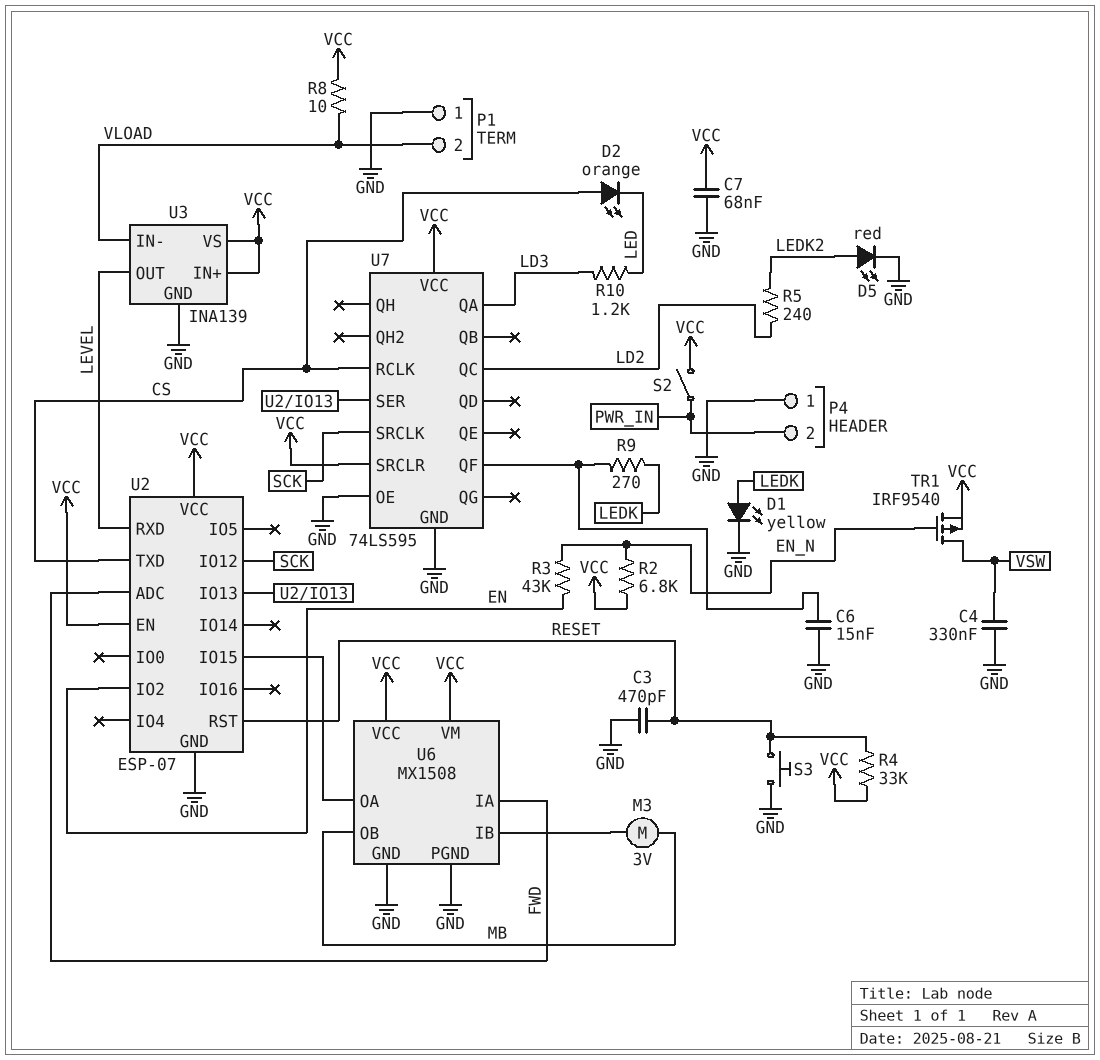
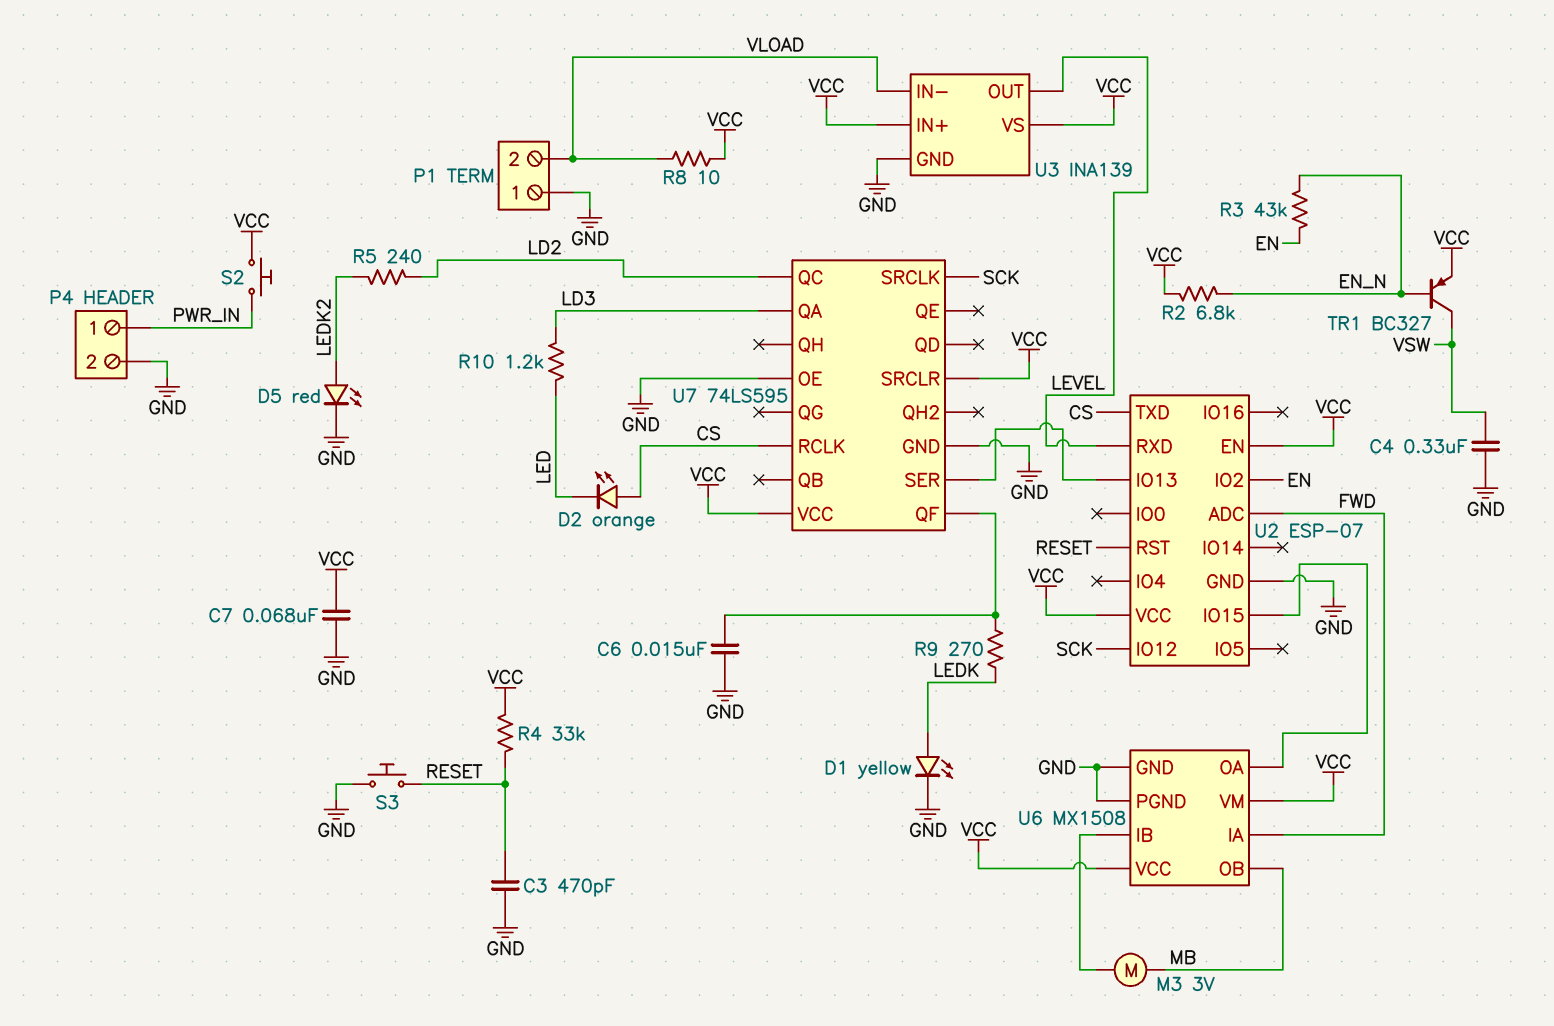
P4 pin 1: GND -> PWR_IN
P4 pin 2: PWR_IN -> GND
S2: switch (PWR_IN, VCC) -> button (PWR_IN, VCC)
TR1: PMOS IRF9540 (G EN_N, D VSW, S VCC) -> PNP BC327 (B EN_N, C VSW, E VCC)

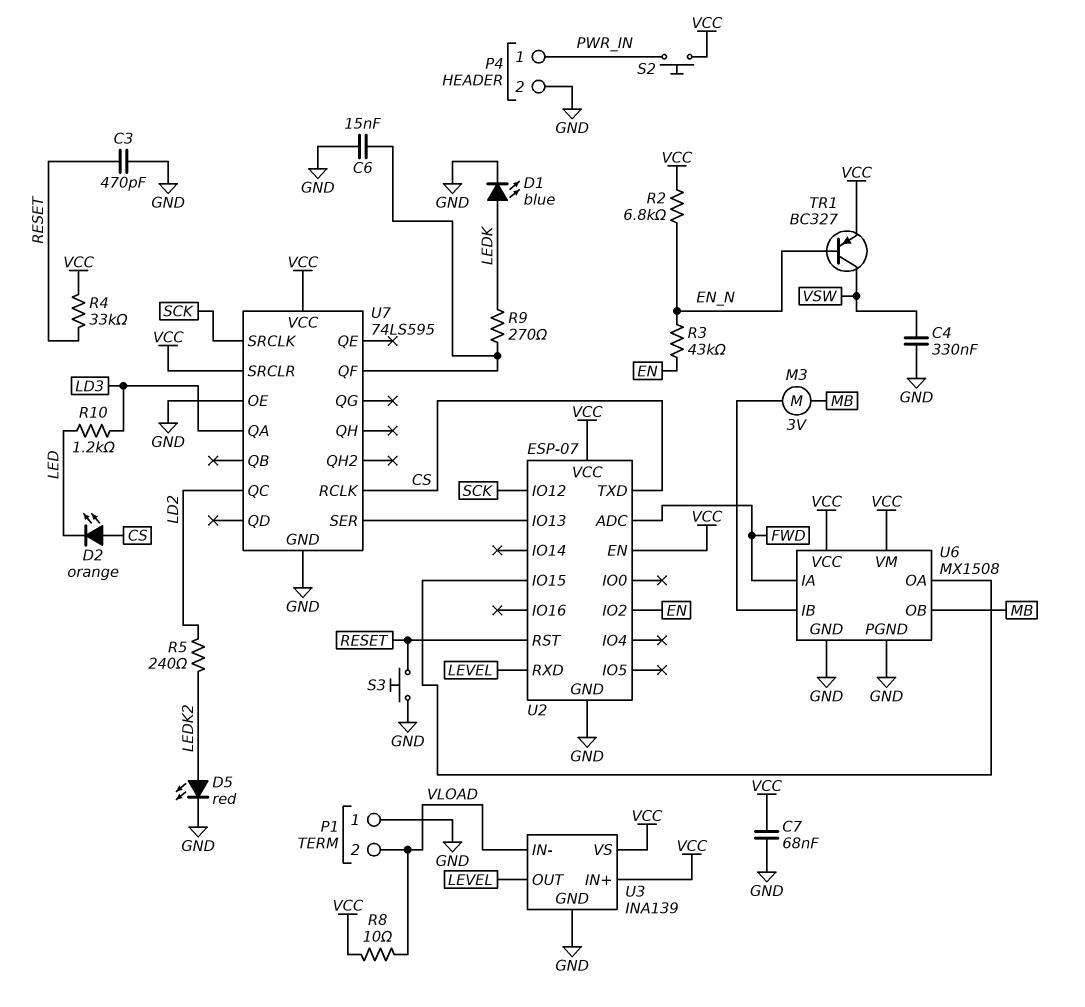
D1: LED yellow (A LEDK, K GND) -> LED blue (A LEDK, K GND)

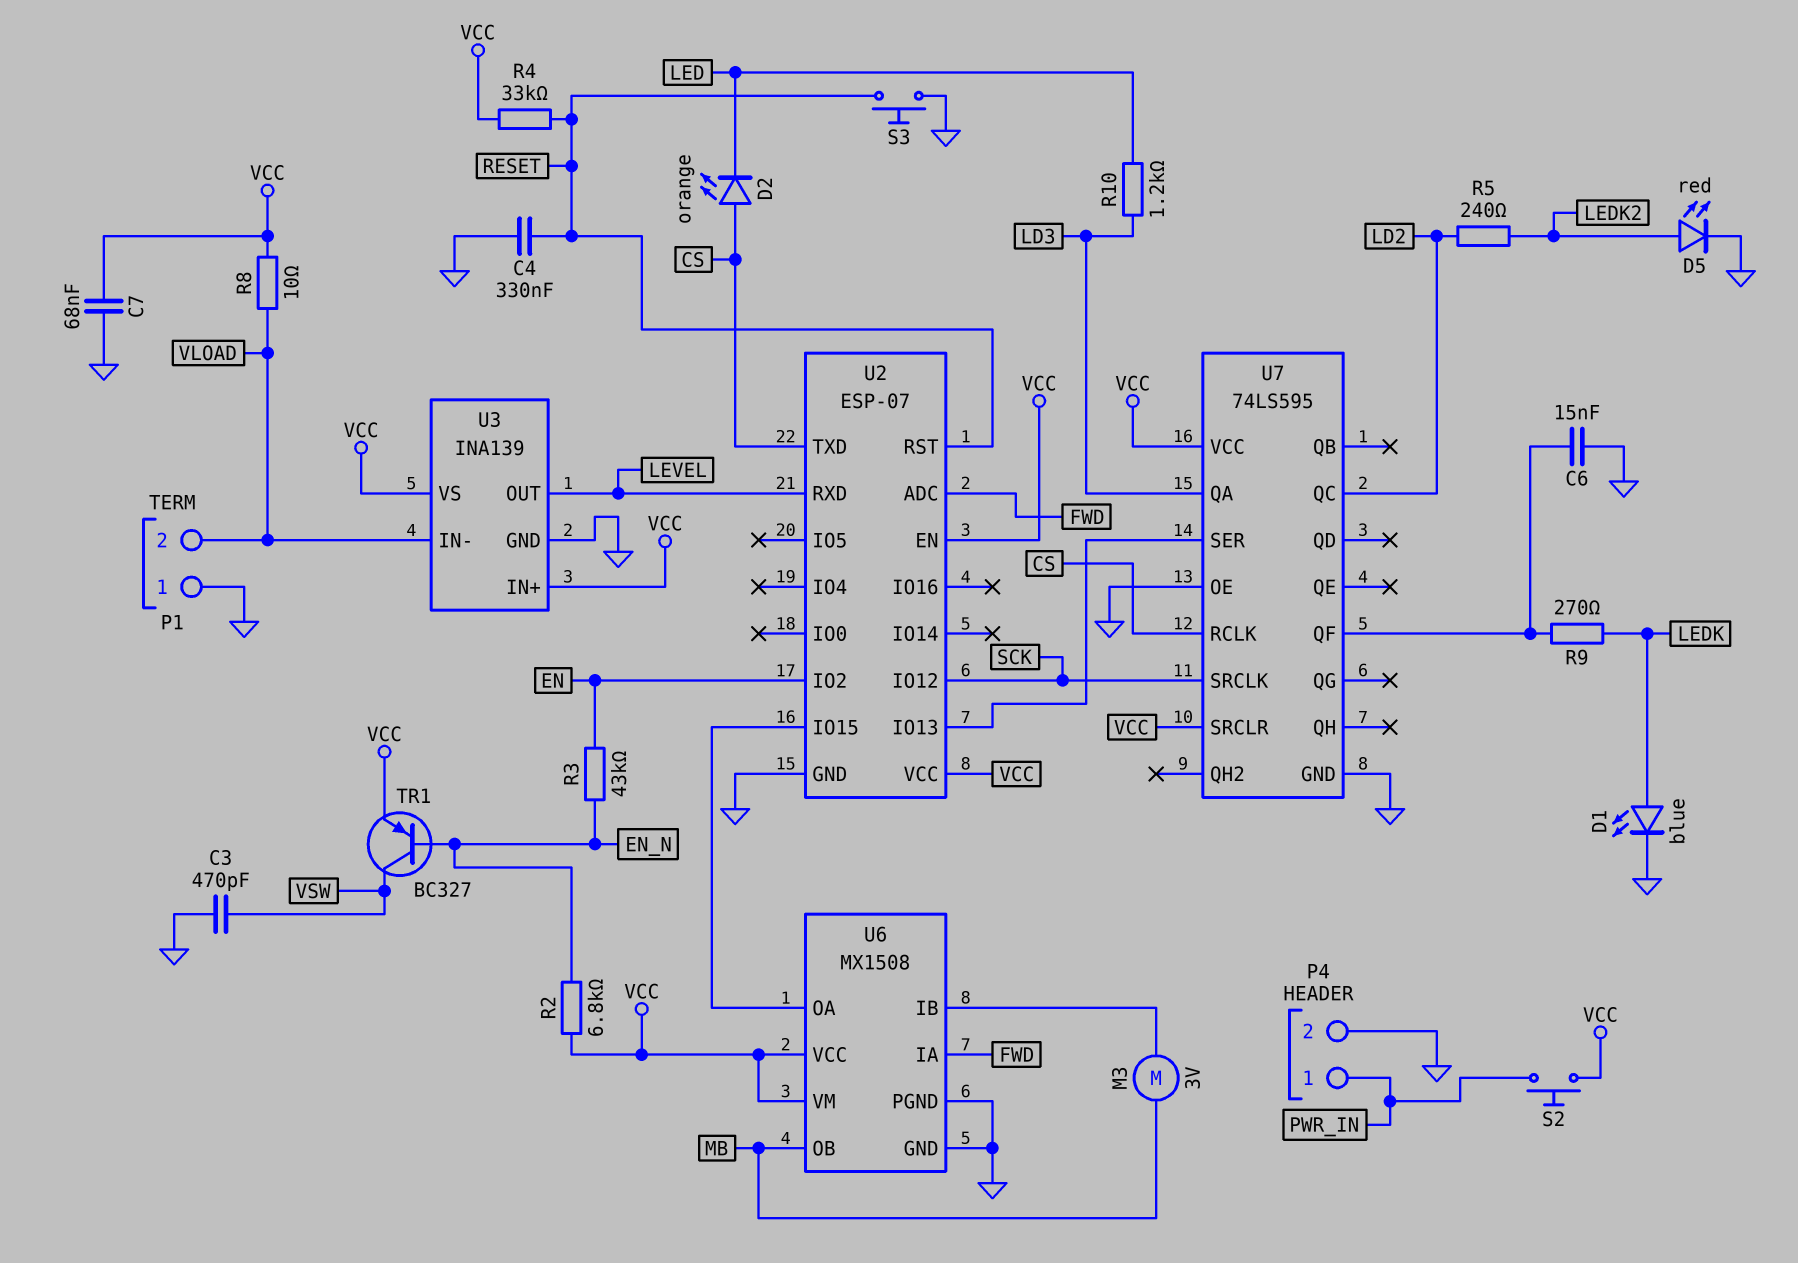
C3: 470pF (GND, RESET) -> 470pF (GND, VSW)
C4: 330nF (GND, VSW) -> 330nF (GND, RESET)

